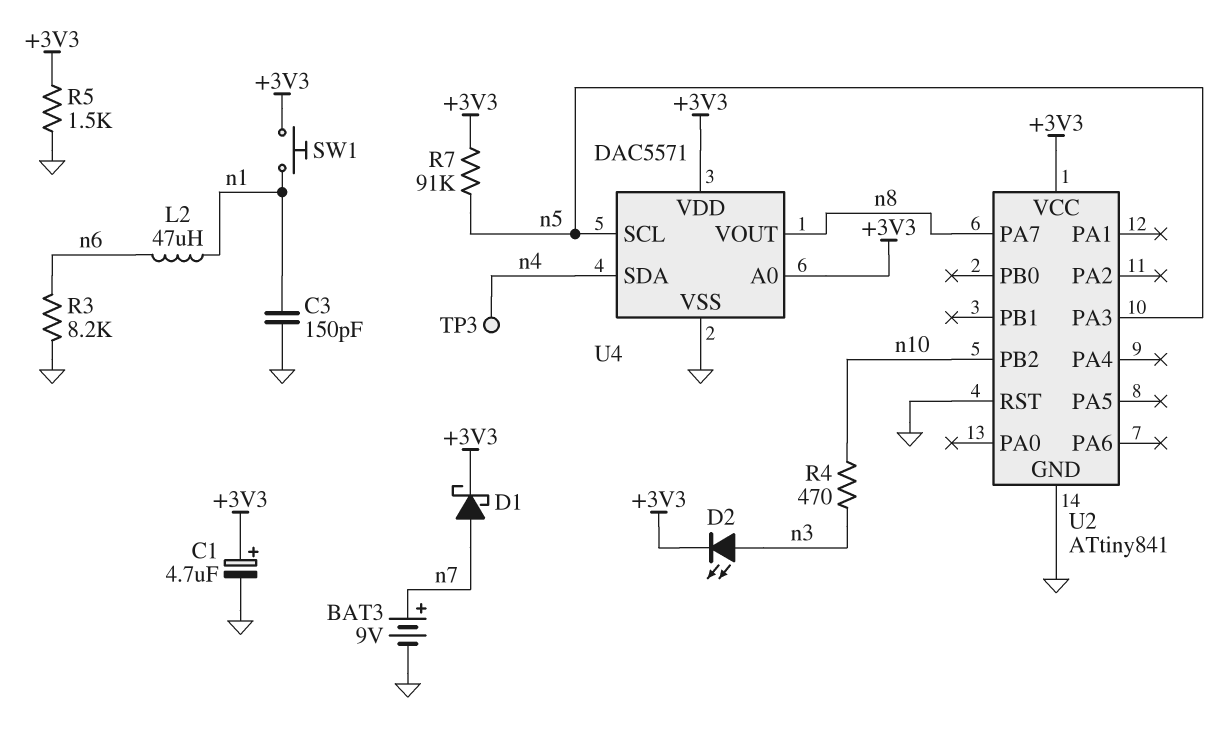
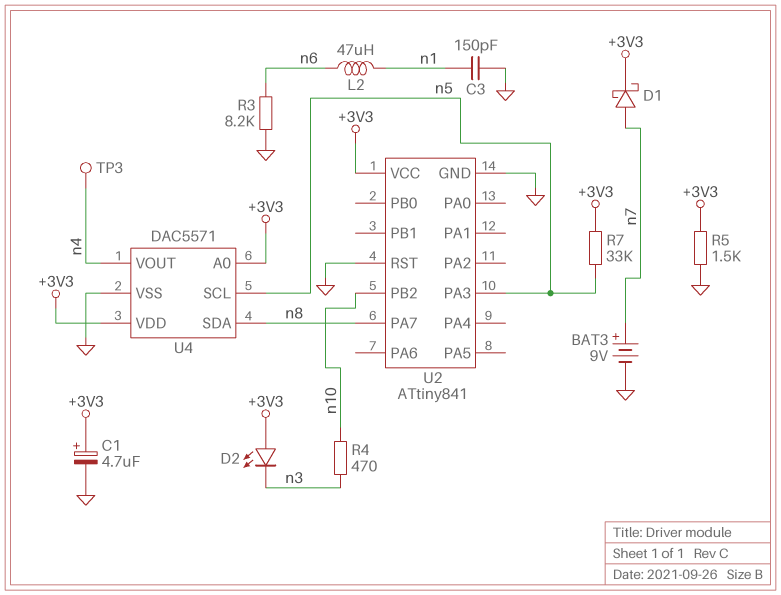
D2: LED (A n3, K +3V3) -> LED (A +3V3, K n3)
R7: 91k (+3V3, n5) -> 33k (+3V3, n5)
SW1: button (+3V3, n1) -> none
U4 pin SDA: n4 -> n8
U4 pin VOUT: n8 -> n4

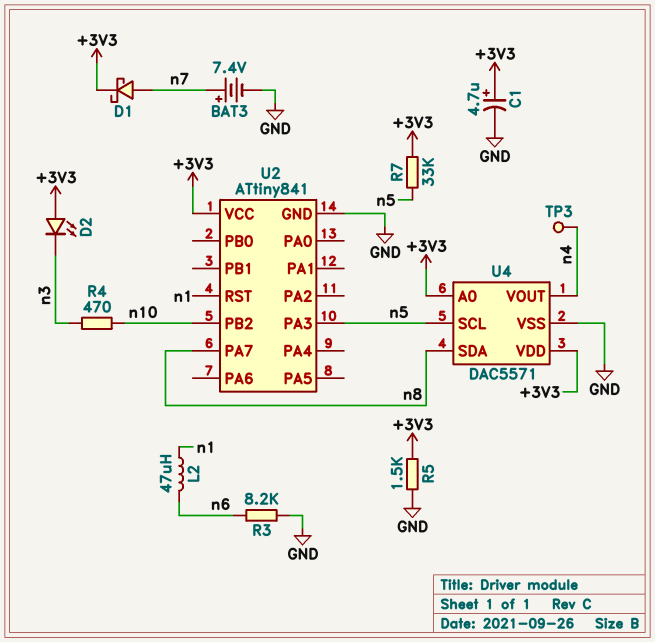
BAT3: 9V (plus n7, minus GND) -> 7.4V (plus n7, minus GND)
C3: 150pF (GND, n1) -> none
U2 pin RST: GND -> n1

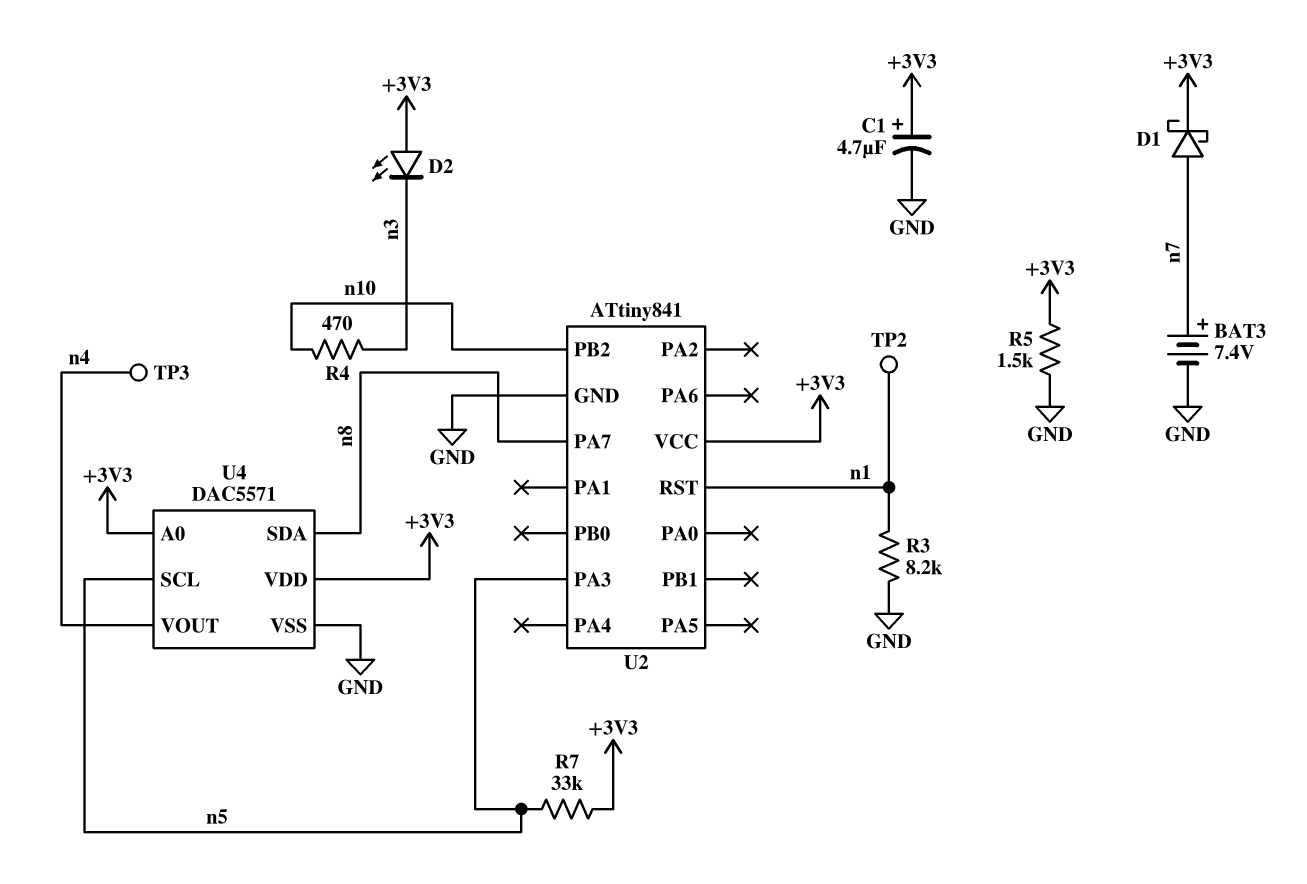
L2: 47uH (n1, n6) -> none
R3: 8.2k (GND, n6) -> 8.2k (GND, n1)
TP2: none -> test point (n1)

